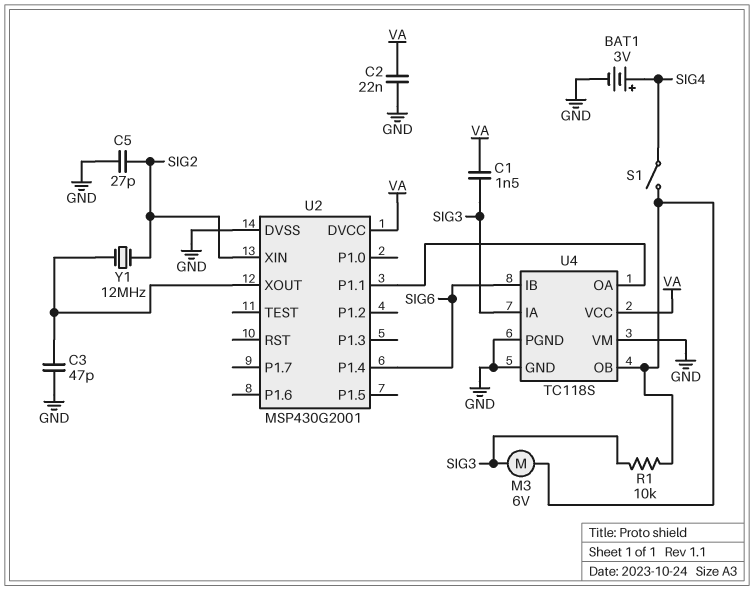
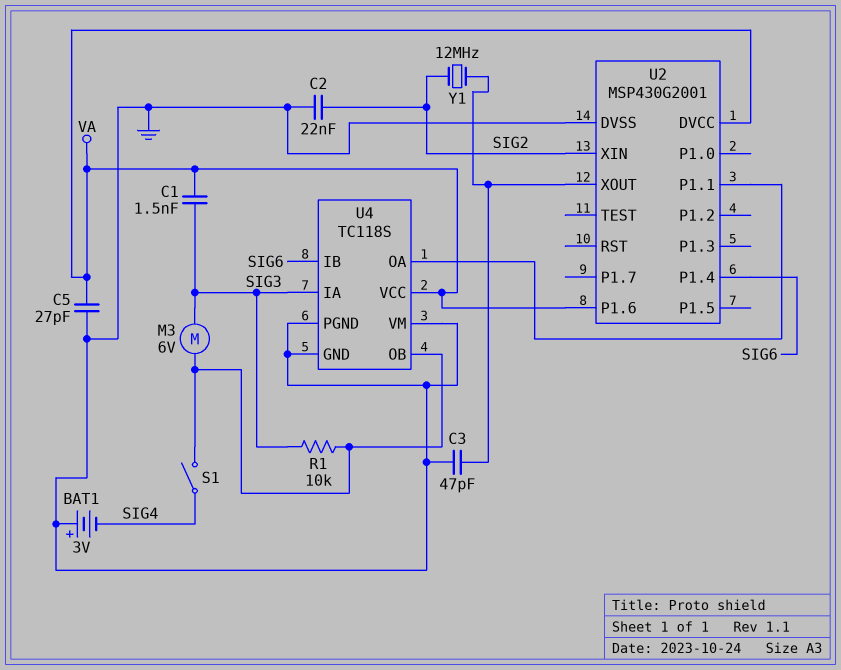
BAT1: 3V (plus SIG4, minus GND) -> 3V (plus GND, minus SIG4)
C2: 22nF (GND, VA) -> 22nF (GND, SIG2)
C5: 27pF (GND, SIG2) -> 27pF (GND, VA)
U2 pin P1.6: none -> VA

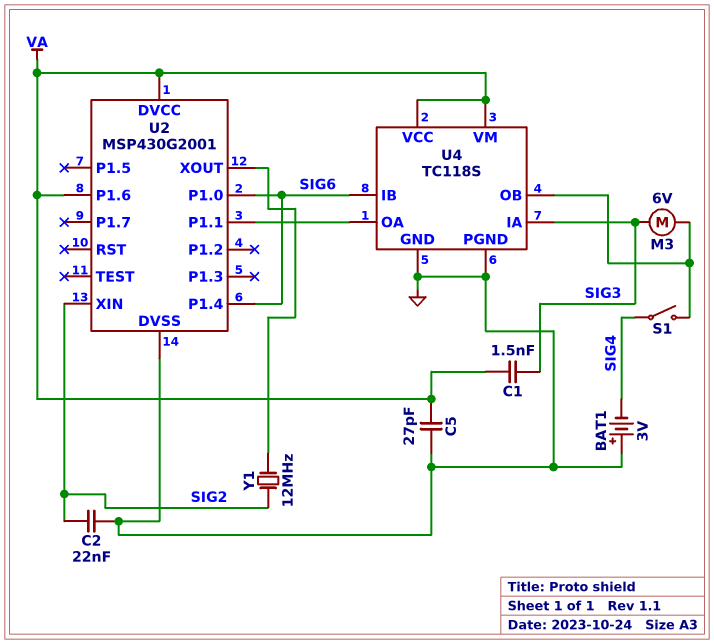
C3: 47pF (GND, U2/XOUT) -> none
R1: 10k (SIG3, U4/OB) -> none
U2 pin P1.0: none -> SIG6
U4 pin VM: GND -> VA

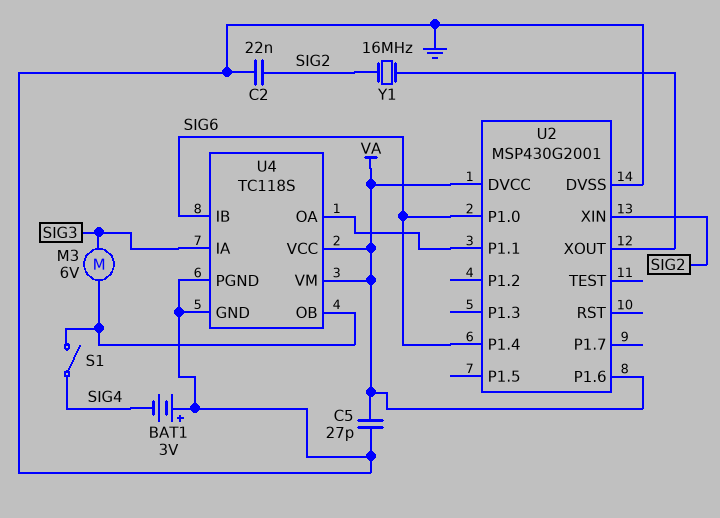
C1: 1.5nF (SIG3, VA) -> none
Y1: 12MHz (SIG2, U2/XOUT) -> 16MHz (SIG2, U2/XOUT)

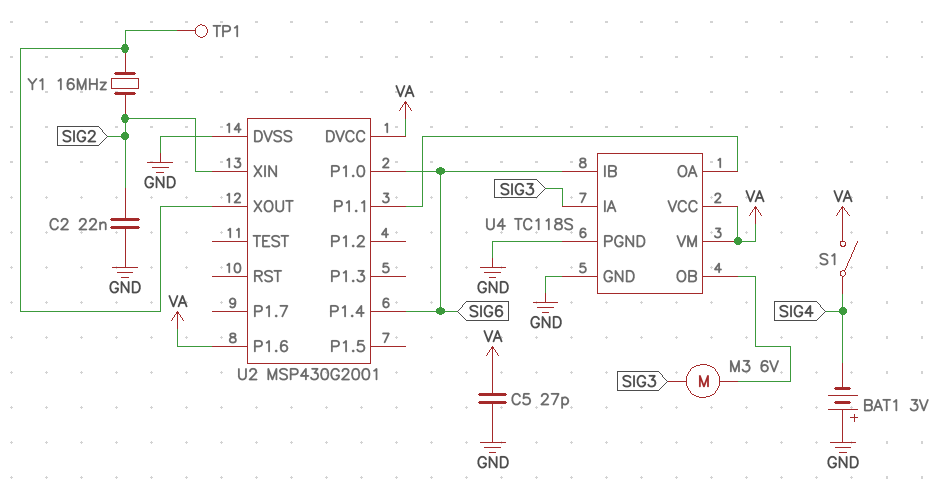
S1: switch (SIG4, U4/OB) -> switch (SIG4, VA)
TP1: none -> test point (U2/XOUT)

